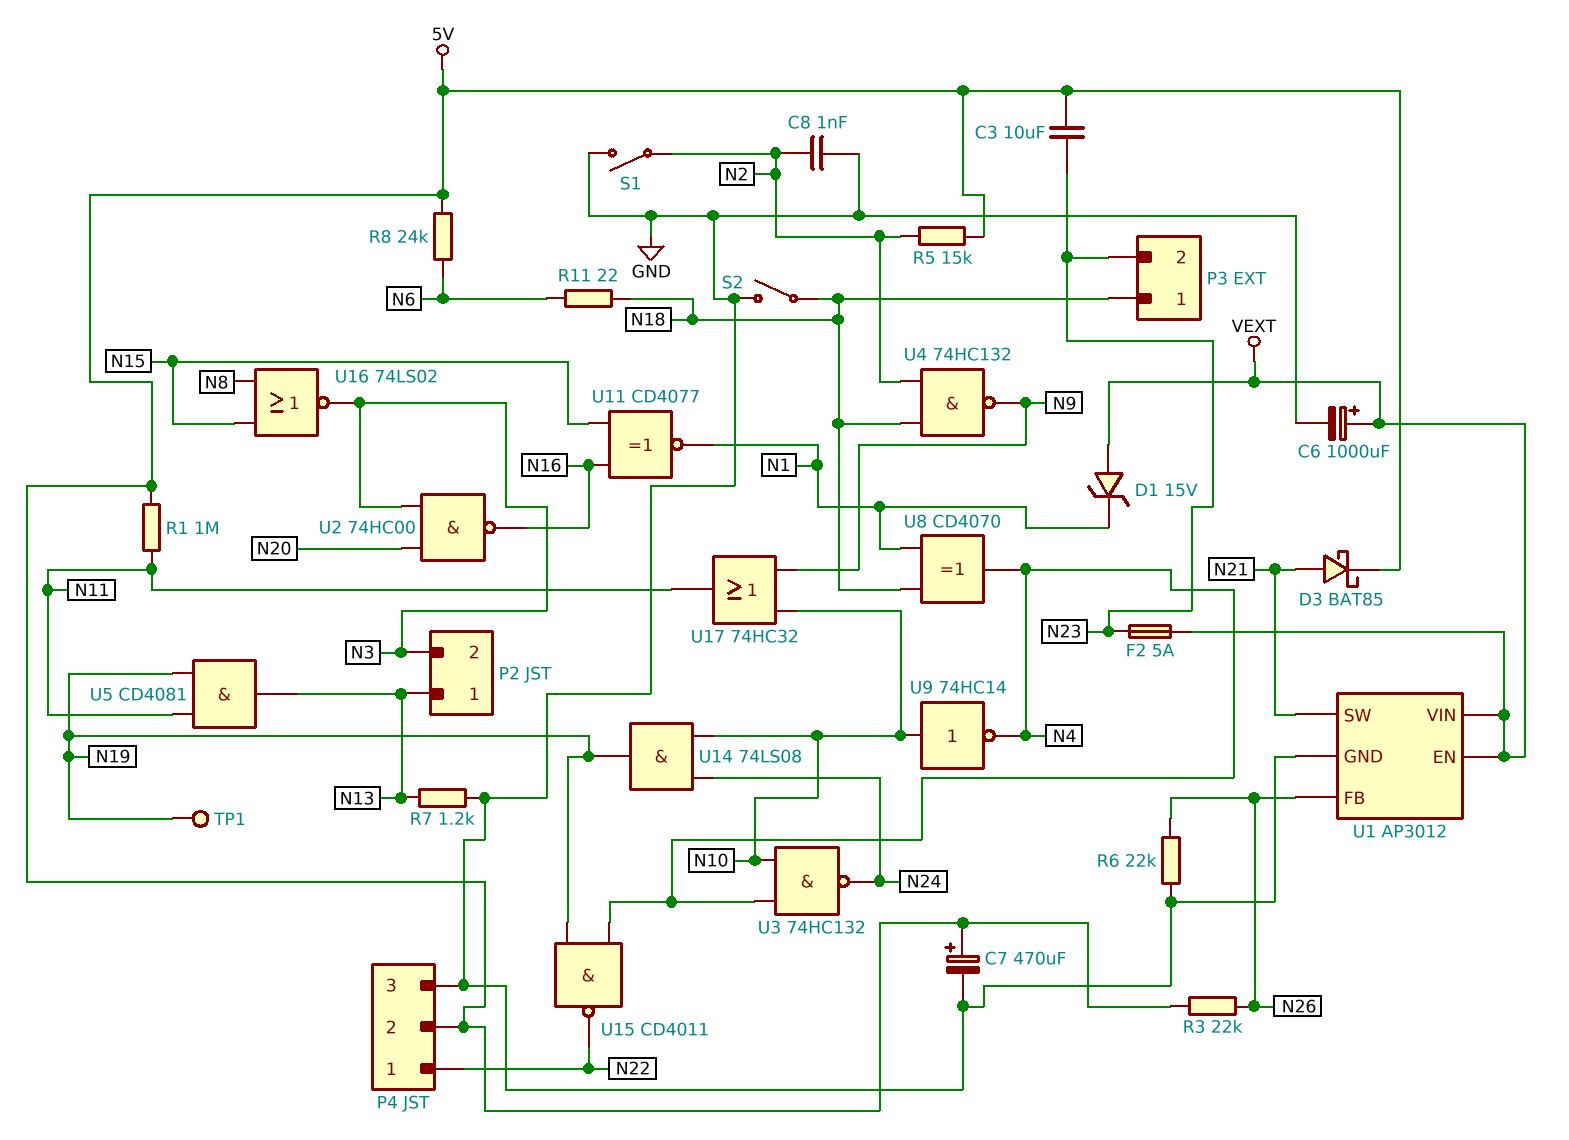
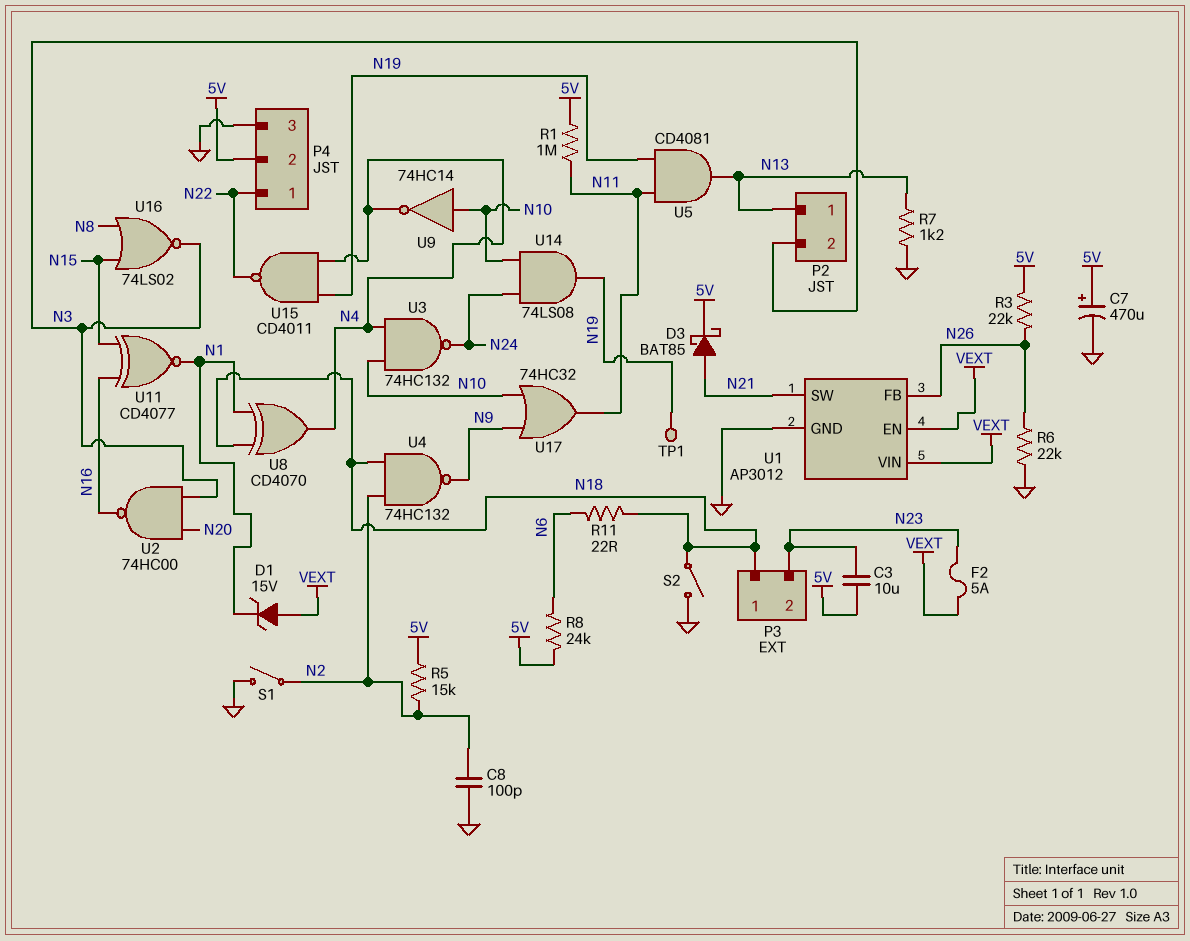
C6: 1000uF (plus VEXT, minus GND) -> none
C8: 1nF (GND, N2) -> 100pF (GND, N2)

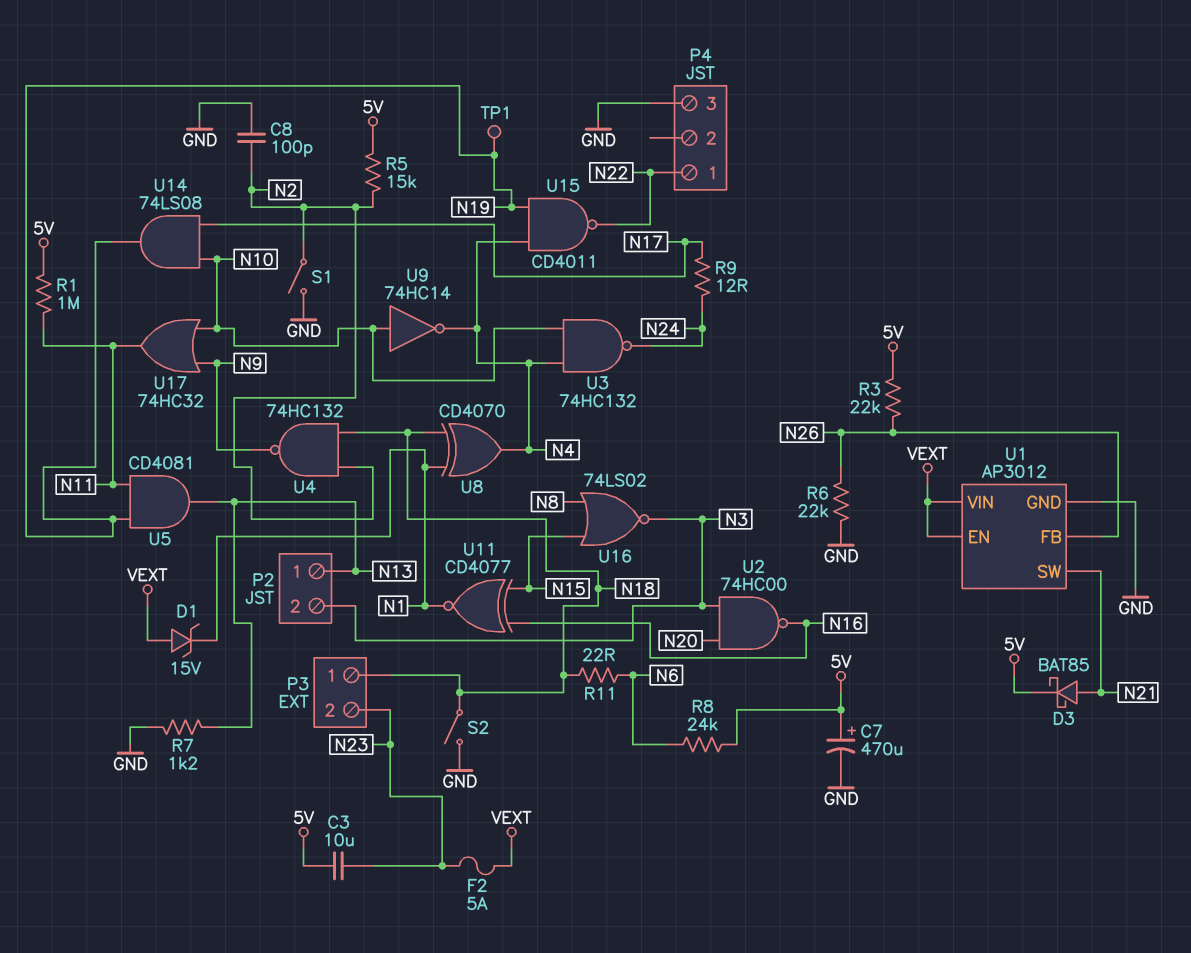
P4 pin 2: 5V -> none
R9: none -> 12 (N17, N24)
U14: AND 74LS08 (in N10, in N24, out N19) -> AND 74LS08 (in N10, in N17, out N19)

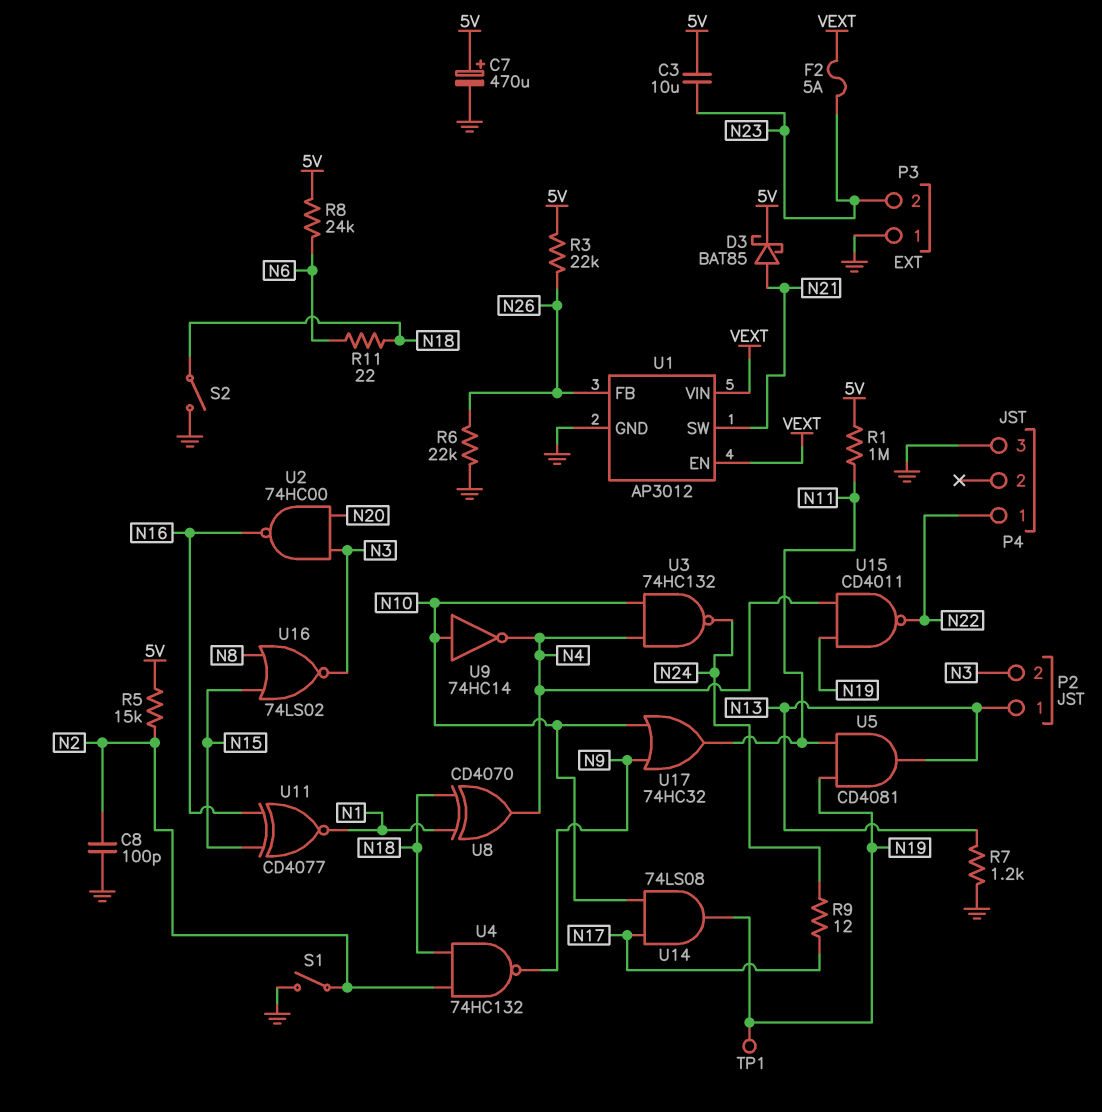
D1: zener 15V (A VEXT, K N1) -> none
P3 pin 1: N18 -> GND

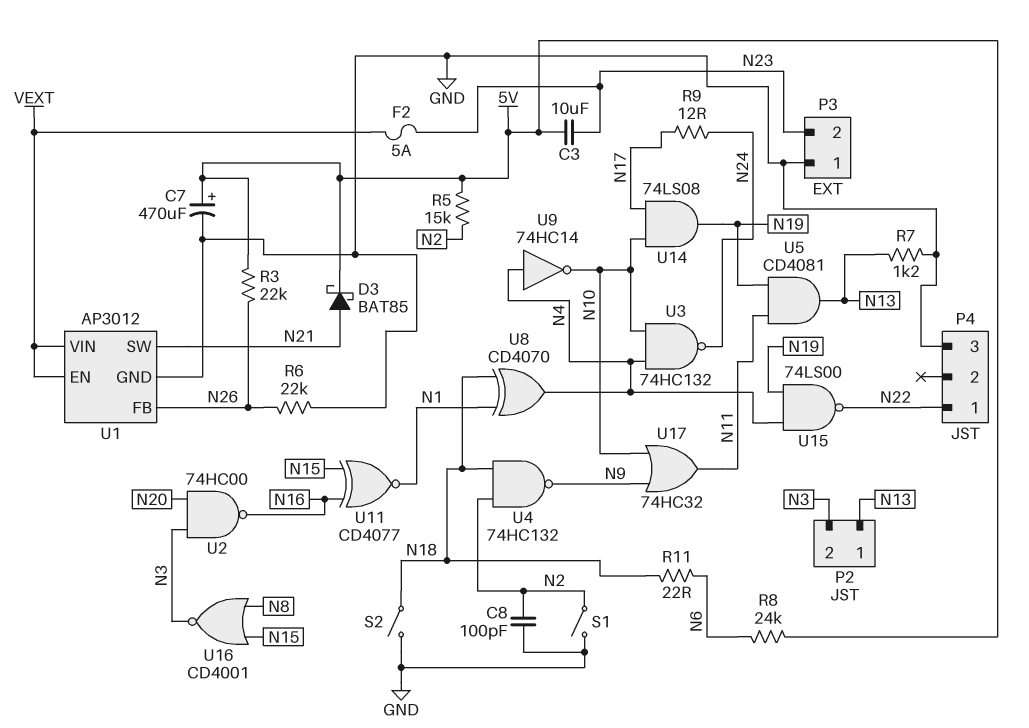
R1: 1M (5V, N11) -> none
TP1: test point (N19) -> none
U9: NOT 74HC14 (in N10, out N4) -> NOT 74HC14 (in N4, out N10)
U15: NAND CD4011 (in N4, in N19, out N22) -> NAND 74LS00 (in N4, in N19, out N22)
U16: NOR 74LS02 (in N8, in N15, out N3) -> NOR CD4001 (in N8, in N15, out N3)

